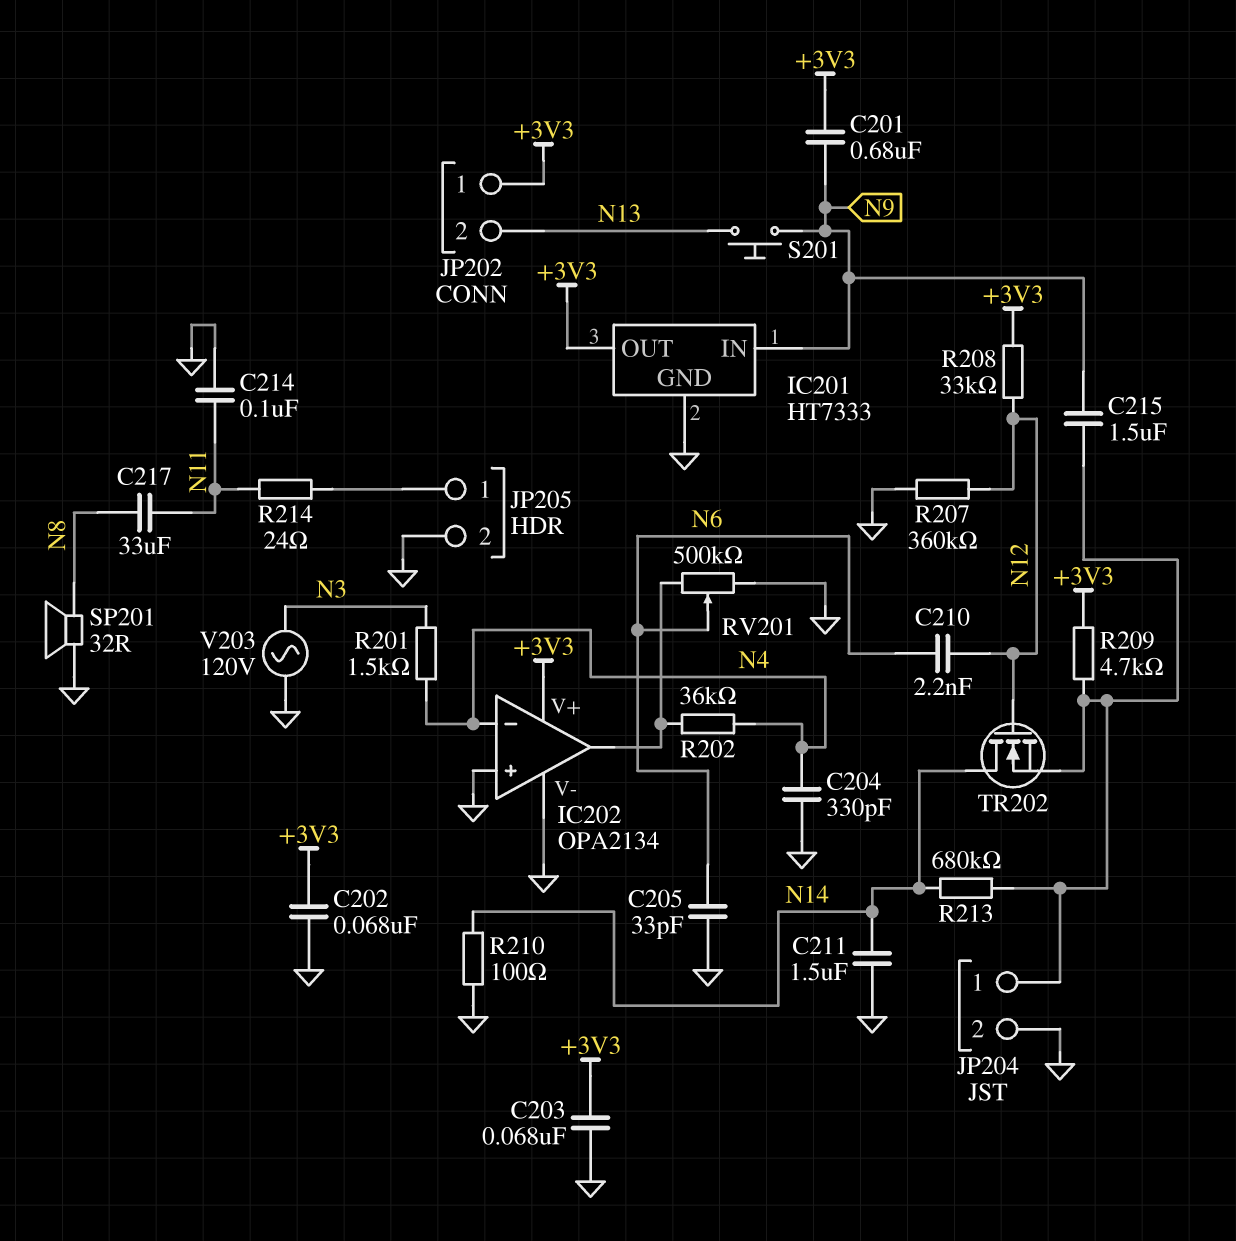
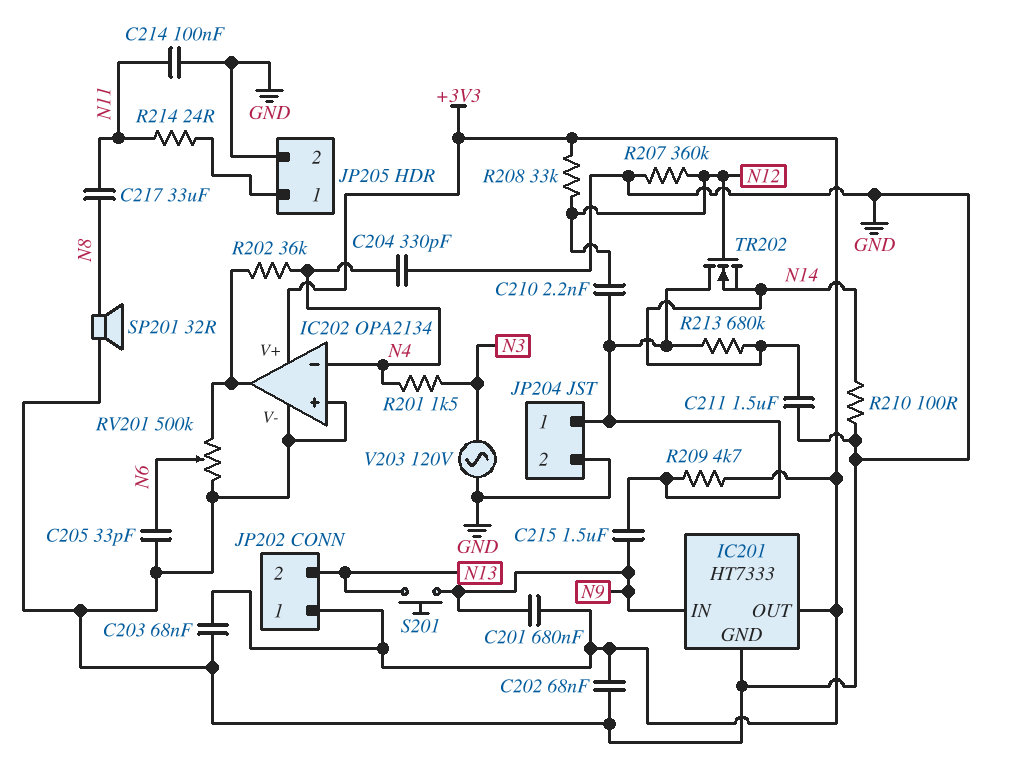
C210: 2.2nF (N6, N12) -> 2.2nF (JP204/1, N12)
TR202: NMOS (G N12, D N14, S JP204/1) -> NMOS (G N12, D JP204/1, S N14)

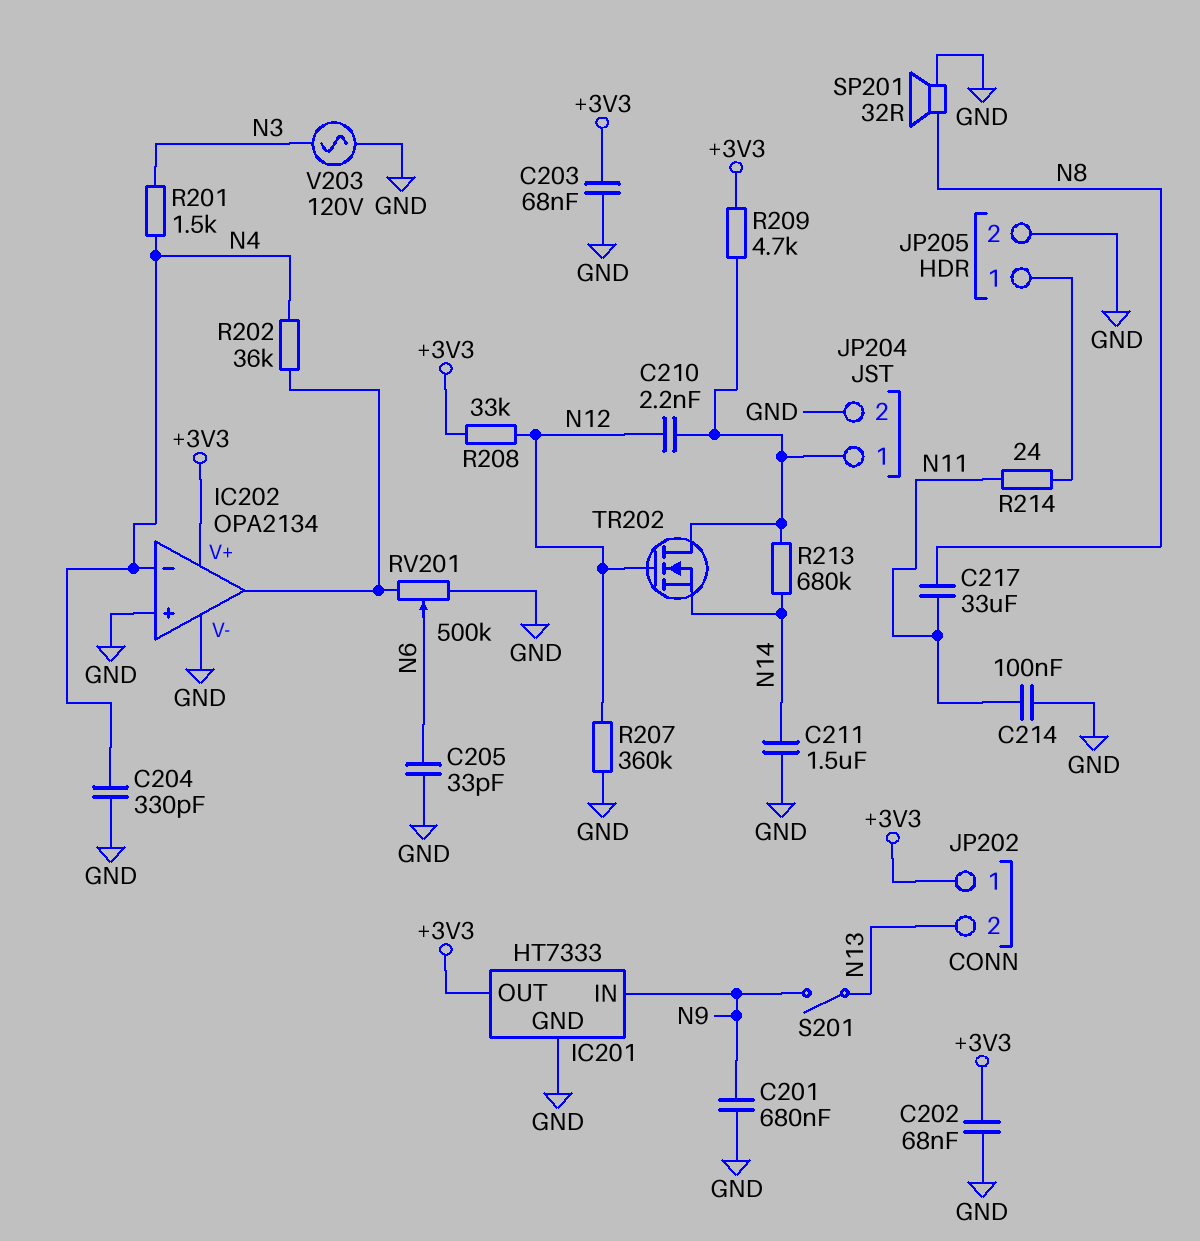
C201: 680nF (+3V3, N9) -> 680nF (GND, N9)
C215: 1.5uF (JP204/1, N9) -> none
R210: 100 (GND, N14) -> none
S201: button (N9, N13) -> switch (N9, N13)

